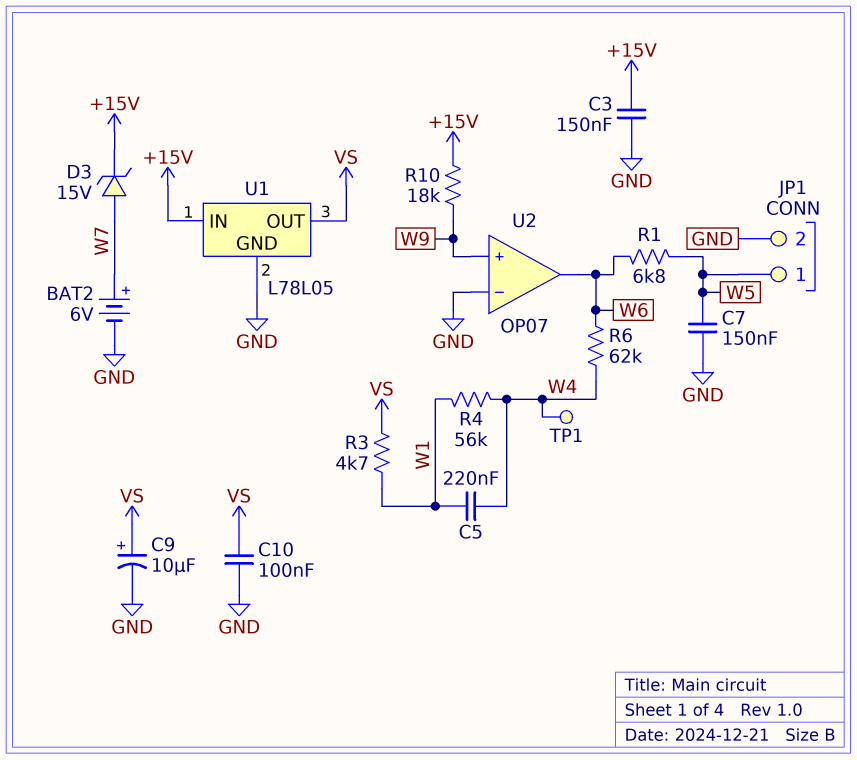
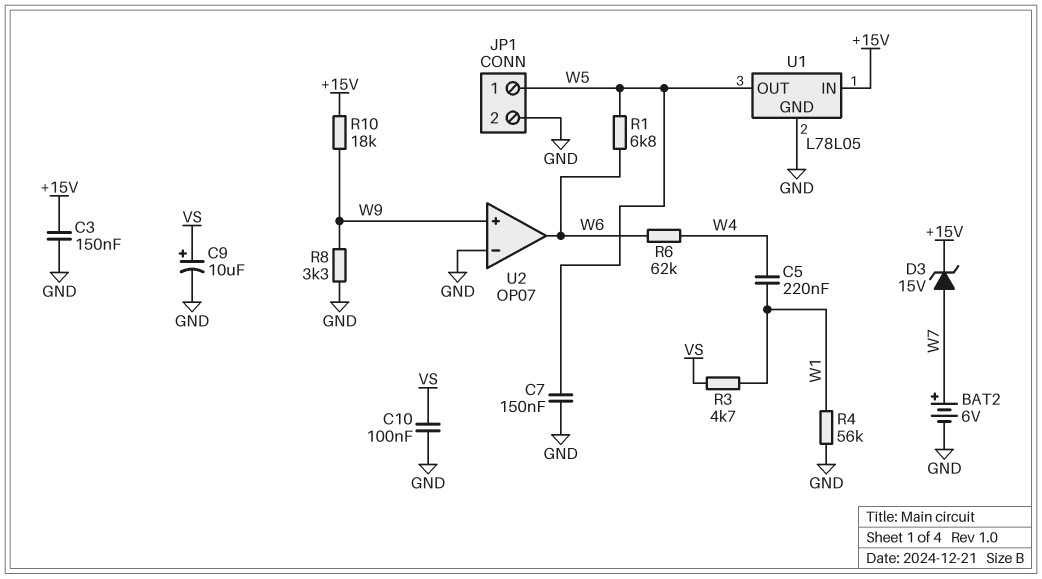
R4: 56k (W1, W4) -> 56k (GND, W1)
R8: none -> 3.3k (GND, W9)
TP1: test point (W4) -> none
U1 pin OUT: VS -> W5

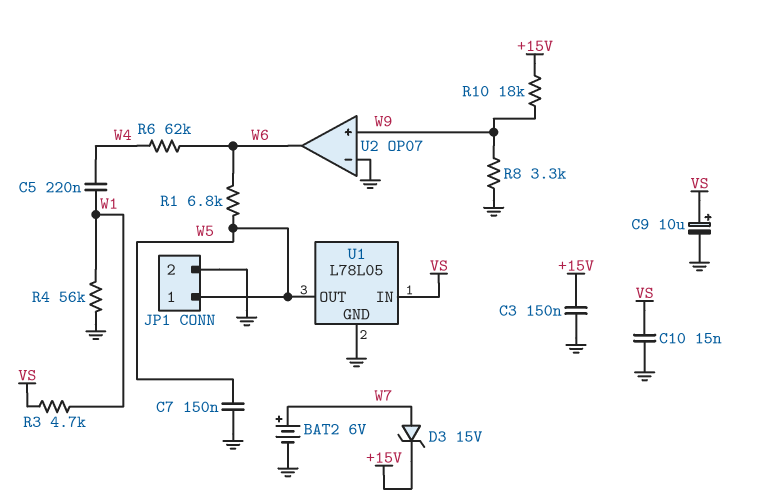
C10: 100nF (GND, VS) -> 15nF (GND, VS)
U1 pin IN: +15V -> VS

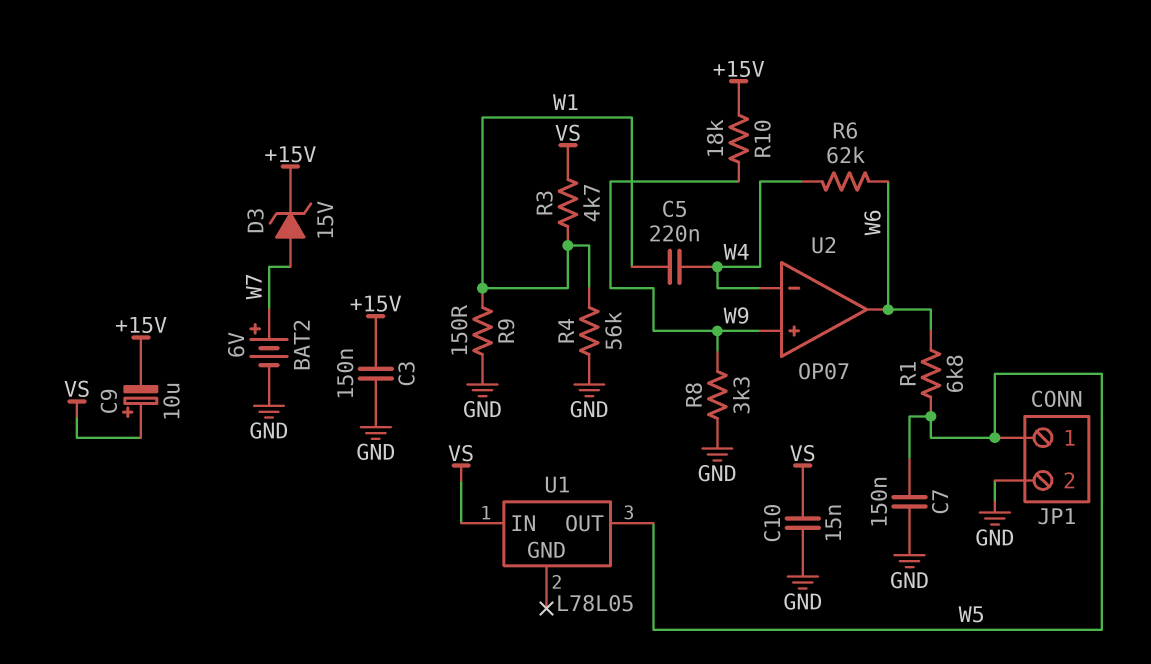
C9: 10uF (plus VS, minus GND) -> 10uF (plus VS, minus +15V)
R9: none -> 150 (GND, W1)
U1 pin GND: GND -> none
U2 pin in-: GND -> W4

